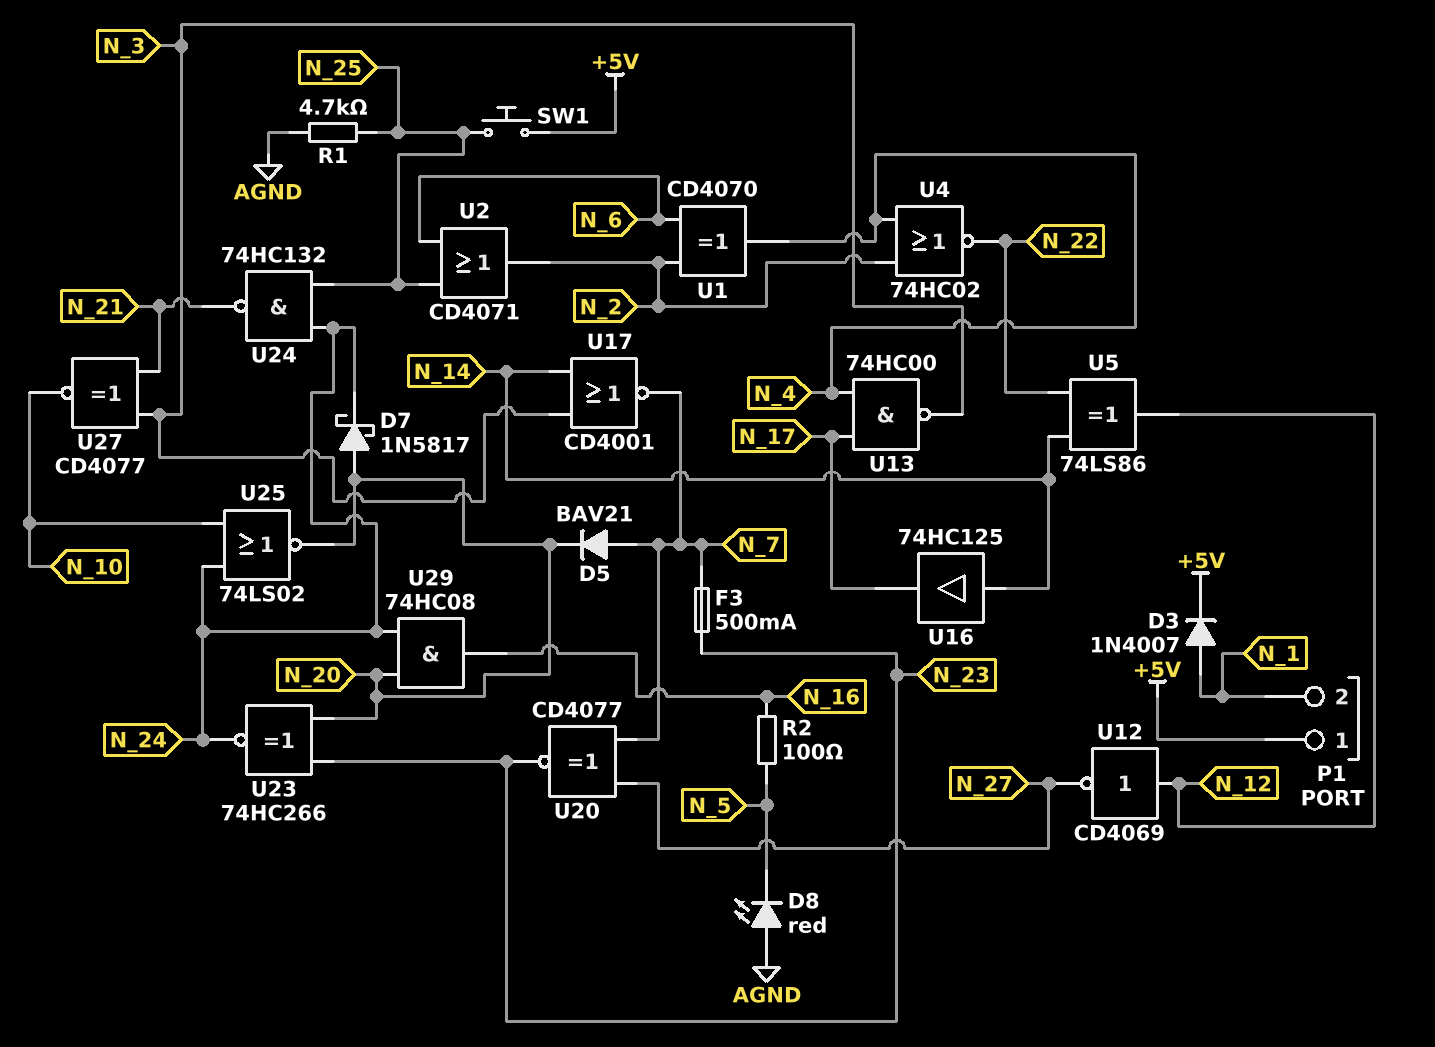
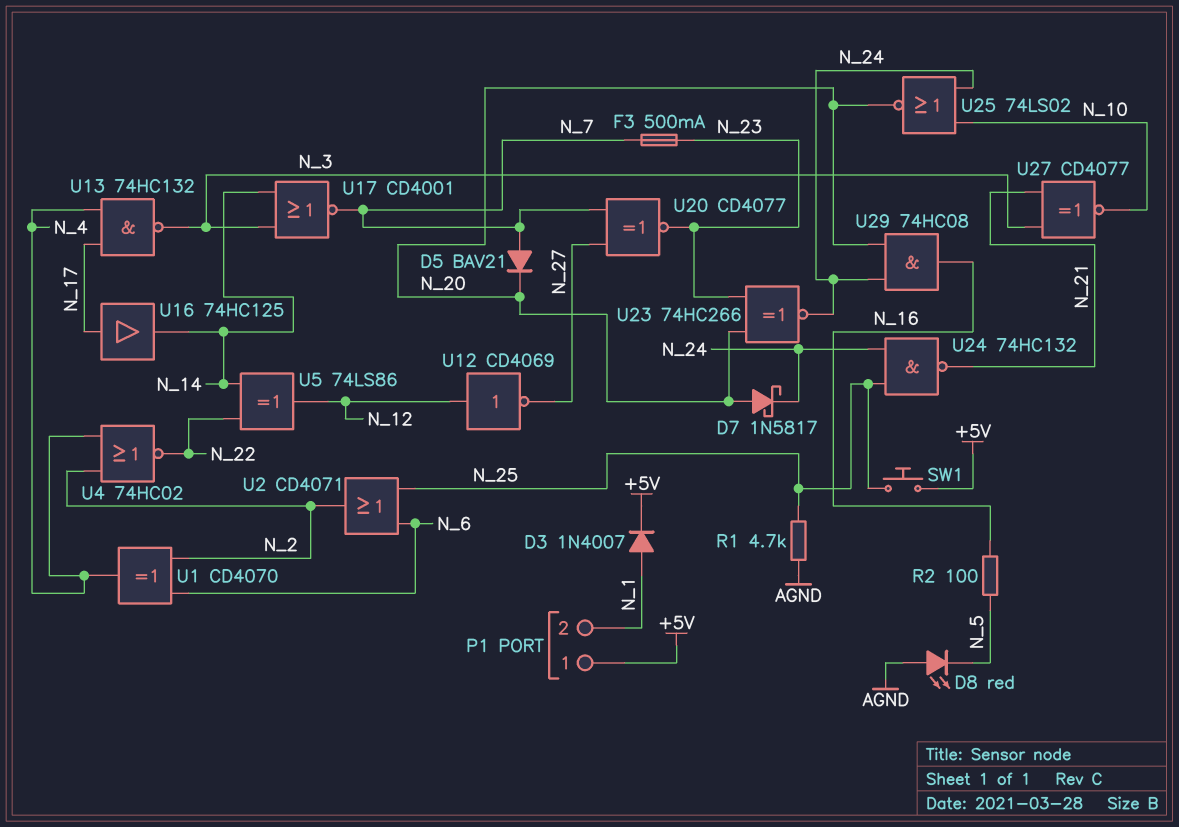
U13: NAND 74HC00 (in N_4, in N_17, out N_3) -> NAND 74HC132 (in N_4, in N_17, out N_3)
U16: buffer 74HC125 (in N_14, out N_17) -> buffer 74HC125 (in N_17, out N_14)

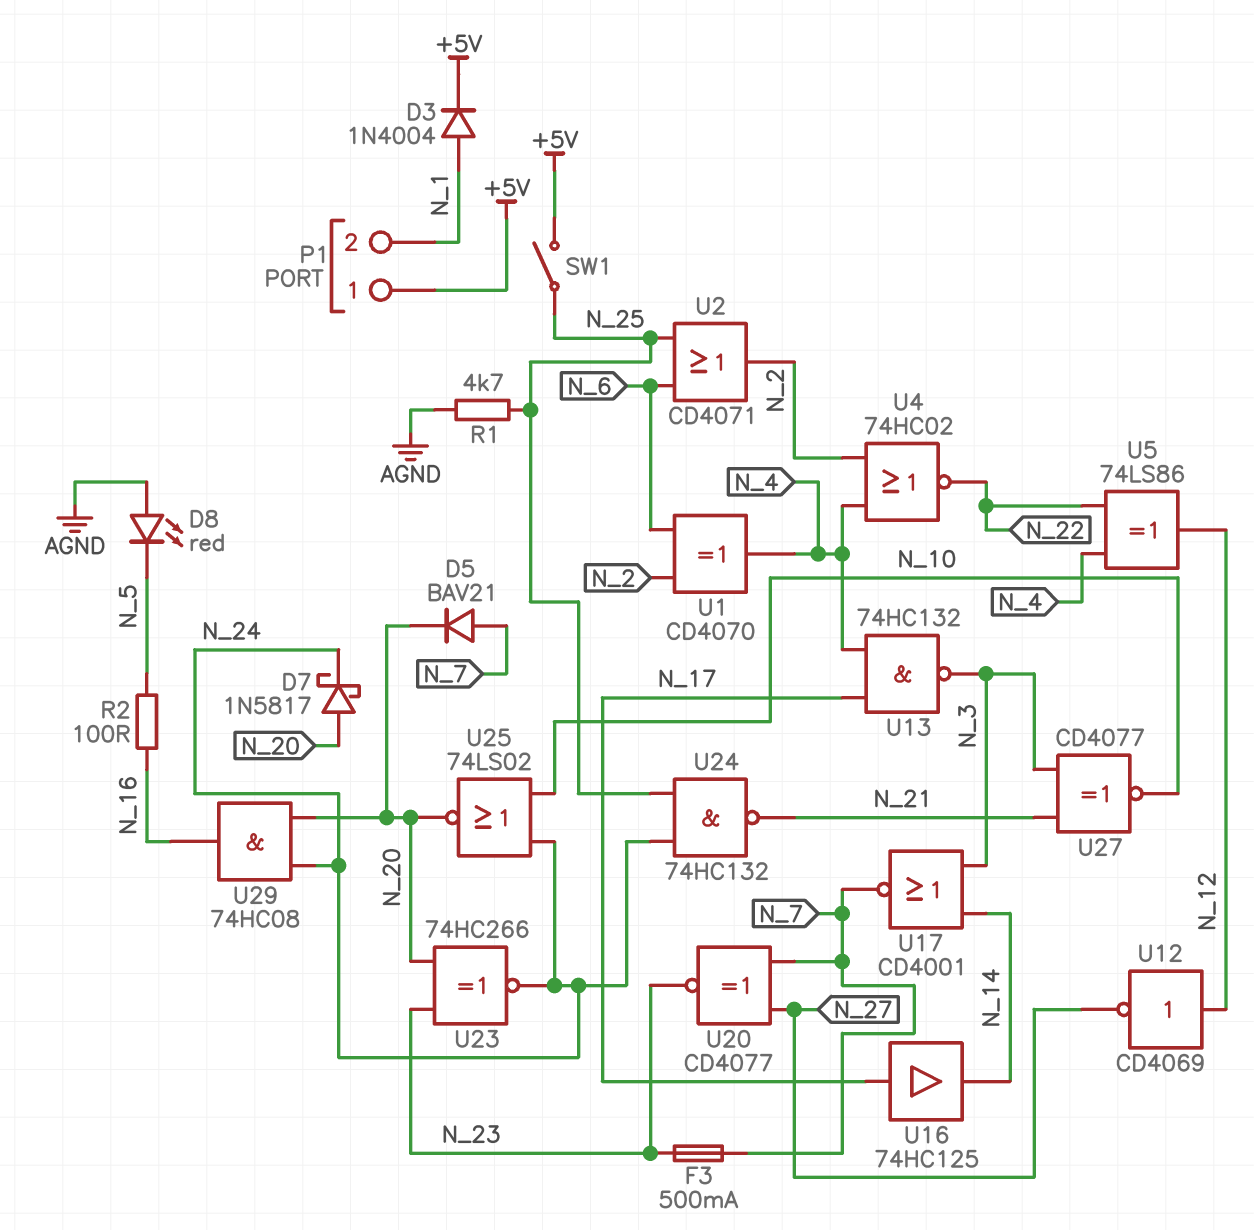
D3: diode 1N4007 (A N_1, K +5V) -> diode 1N4004 (A N_1, K +5V)
SW1: button (+5V, N_25) -> switch (+5V, N_25)
U5: XOR 74LS86 (in N_14, in N_22, out N_12) -> XOR 74LS86 (in N_4, in N_22, out N_12)

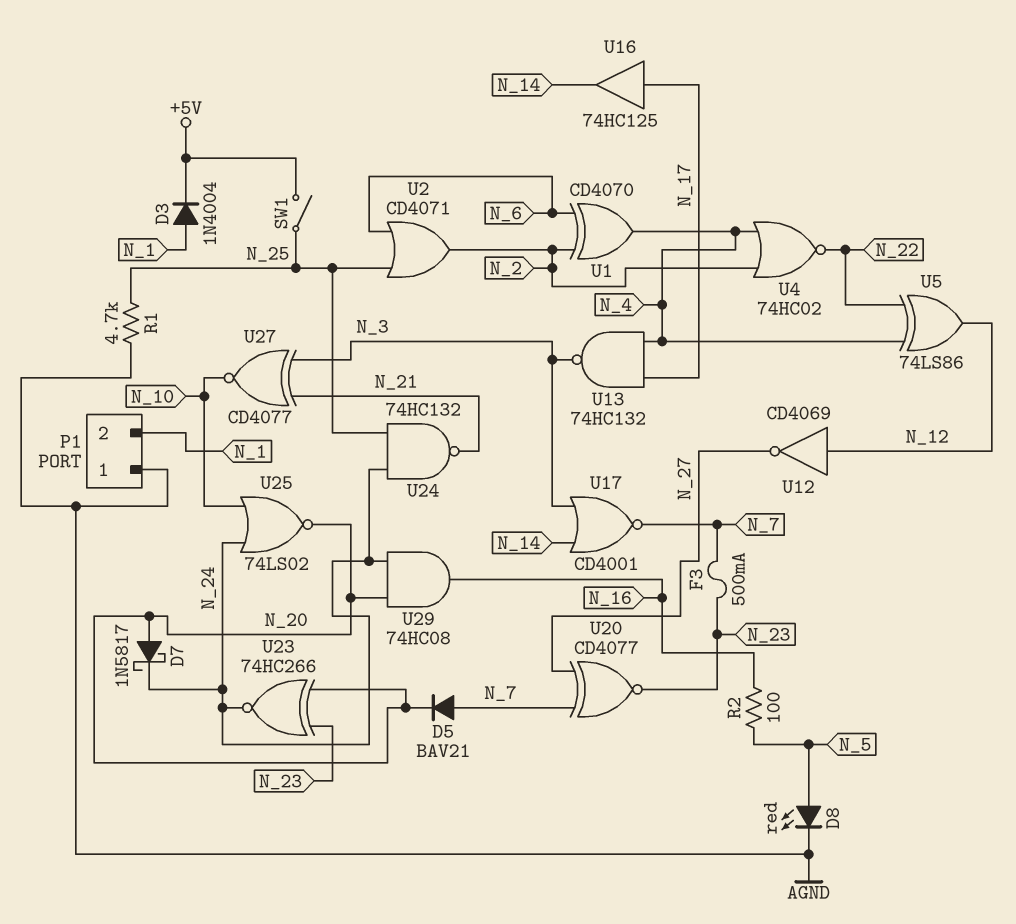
D8: LED red (A AGND, K N_5) -> LED red (A N_5, K AGND)
P1 pin 1: +5V -> AGND

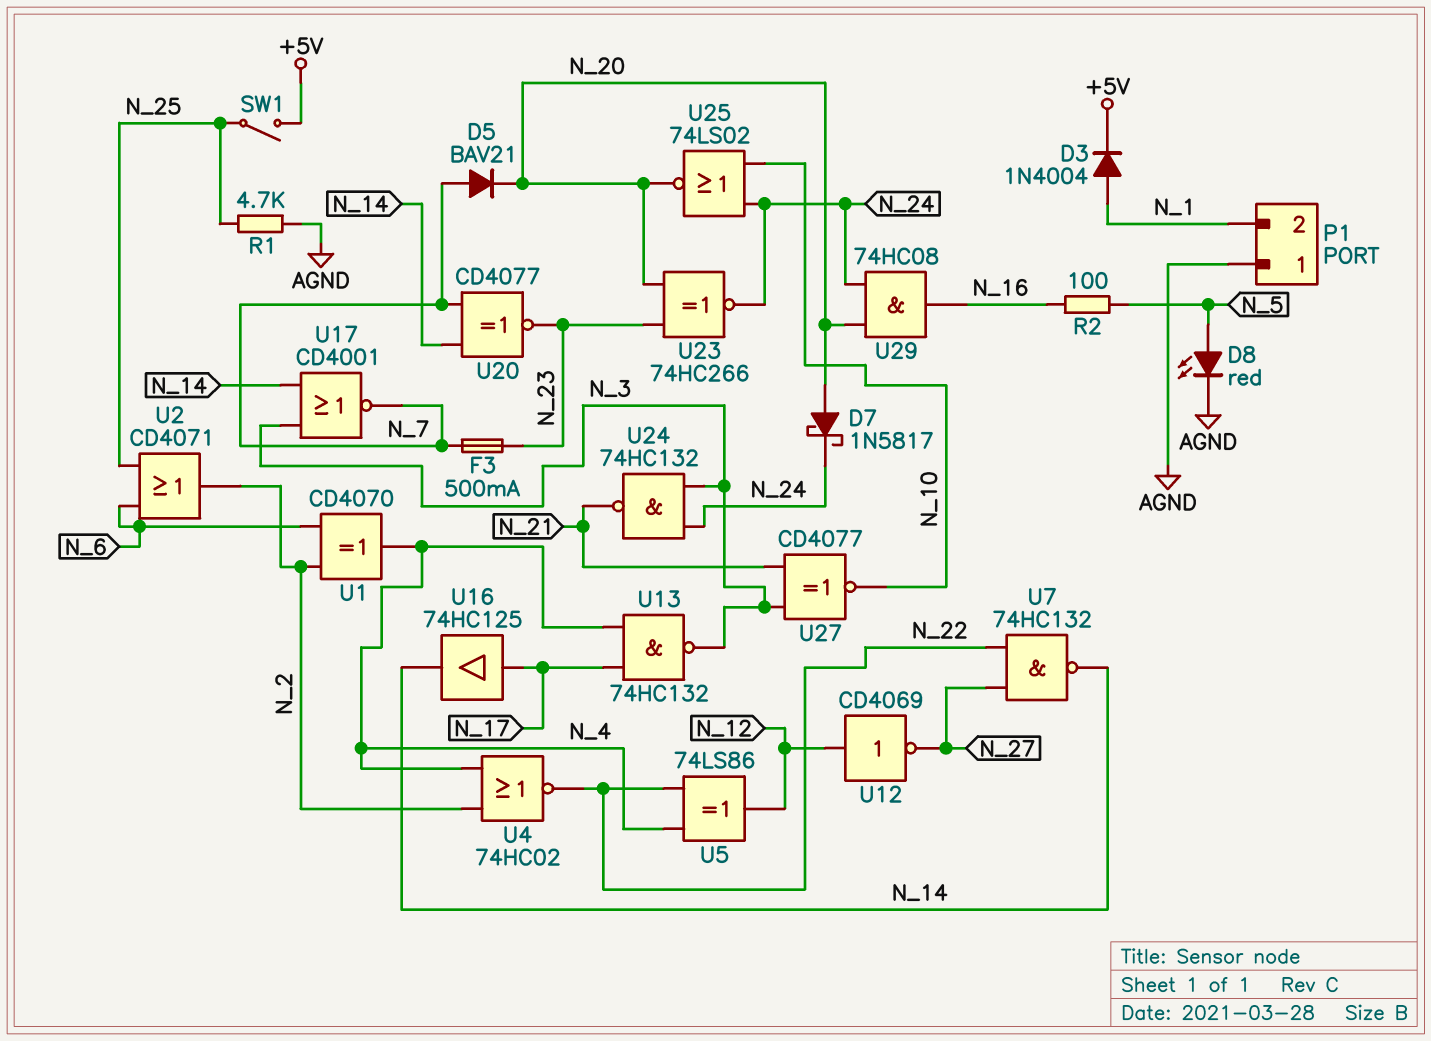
U7: none -> NAND 74HC132 (in N_22, in N_27, out N_14)
U20: XNOR CD4077 (in N_7, in N_27, out N_23) -> XNOR CD4077 (in N_7, in N_14, out N_23)
U24: NAND 74HC132 (in N_24, in N_25, out N_21) -> NAND 74HC132 (in N_3, in N_24, out N_21)

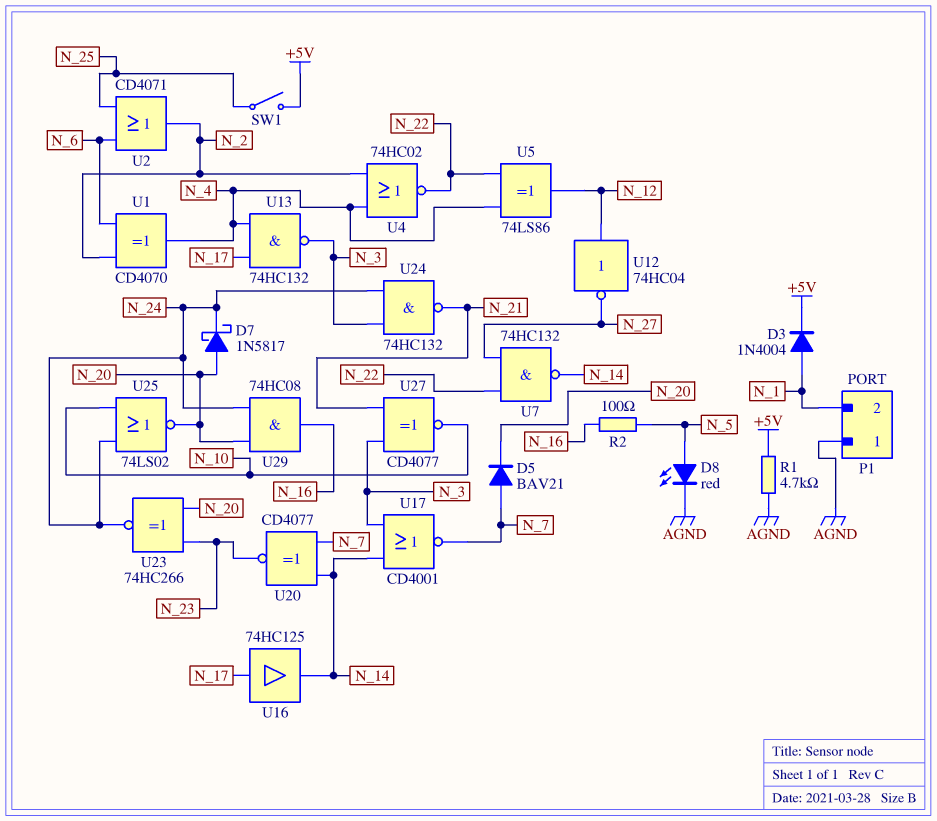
F3: 500mA (N_7, N_23) -> none
R1: 4.7k (AGND, N_25) -> 4.7k (+5V, AGND)
U12: NOT CD4069 (in N_12, out N_27) -> NOT 74HC04 (in N_12, out N_27)

